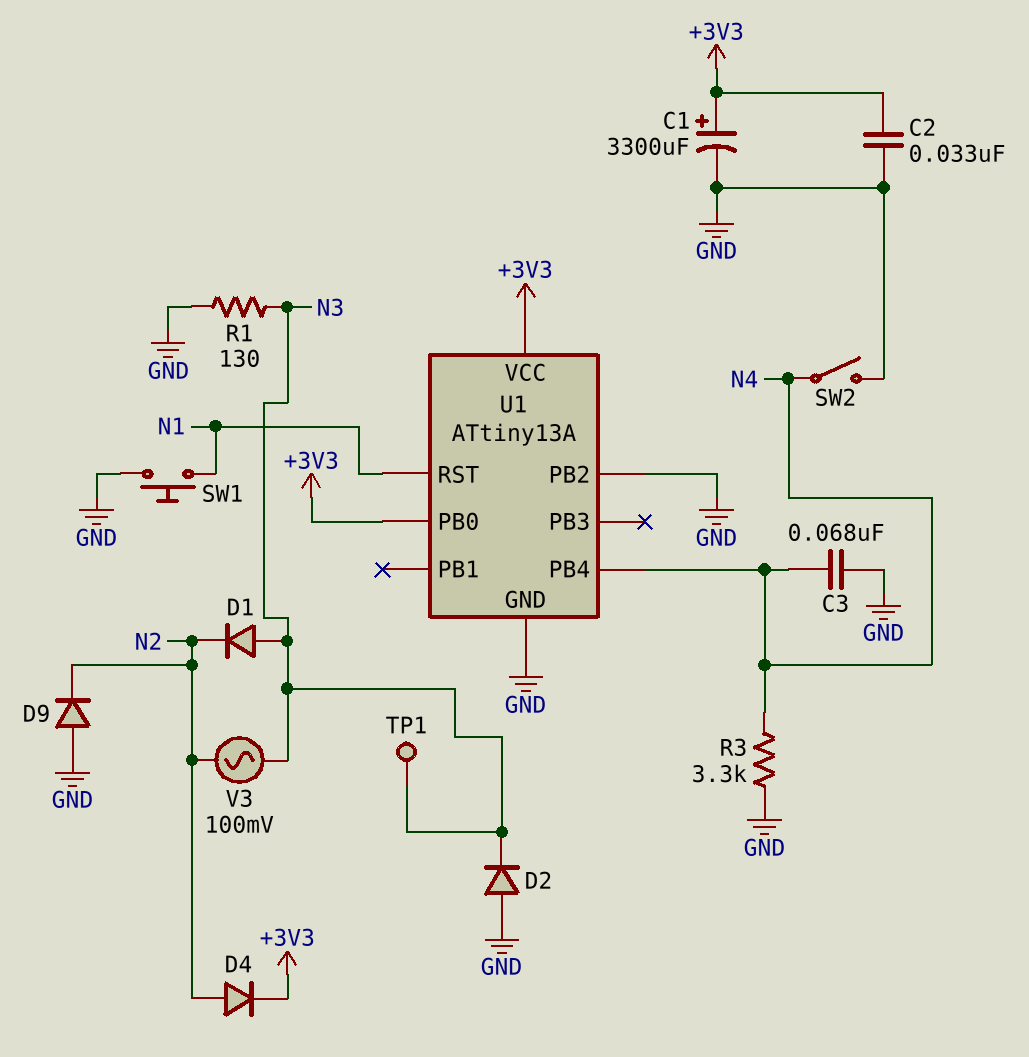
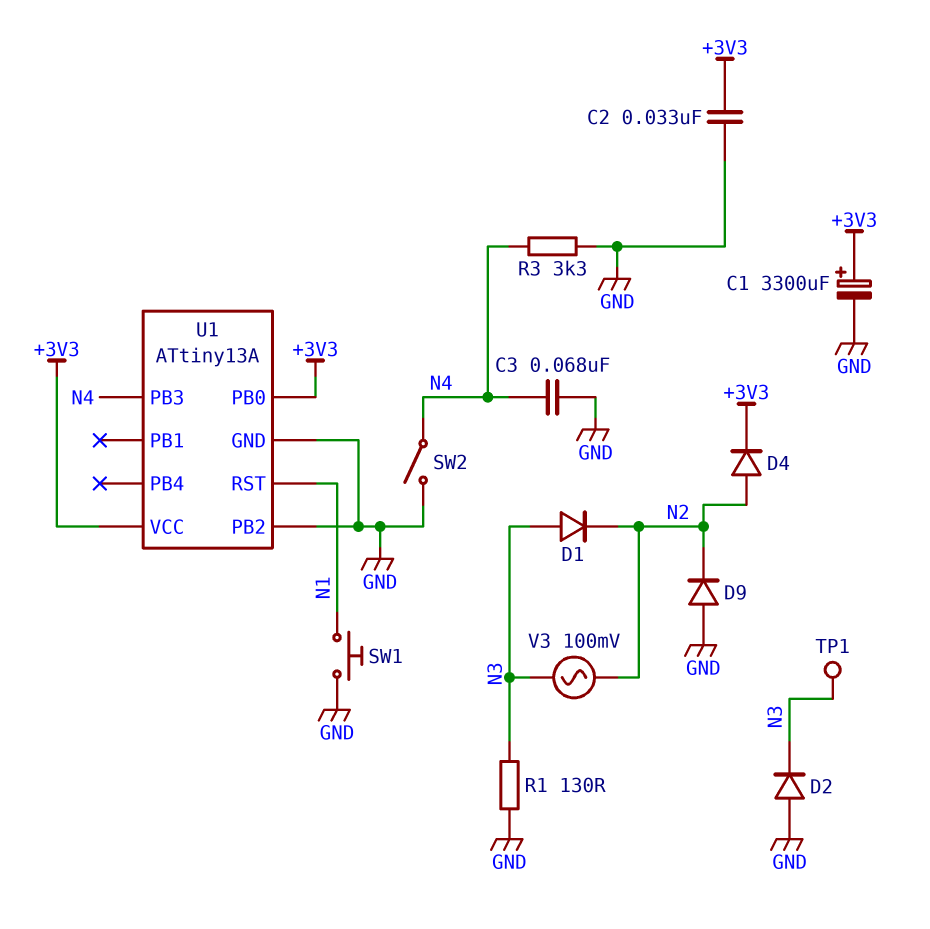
U1 pin PB3: none -> N4
U1 pin PB4: N4 -> none

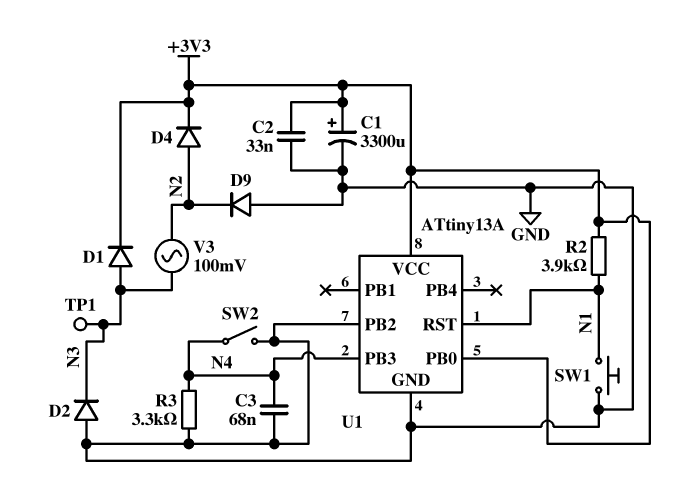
D1: diode (A N3, K N2) -> diode (A N3, K +3V3)
R1: 130 (GND, N3) -> none
R2: none -> 3.9k (+3V3, N1)

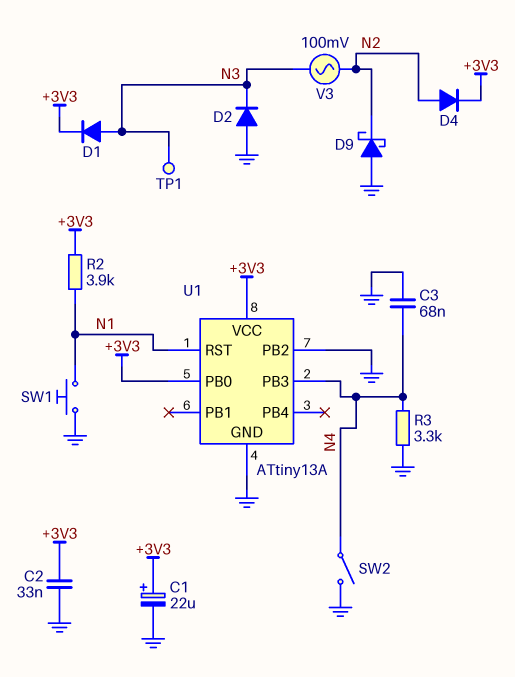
C1: 3300uF (plus +3V3, minus GND) -> 22uF (plus +3V3, minus GND)
D9: diode (A GND, K N2) -> schottky (A GND, K N2)

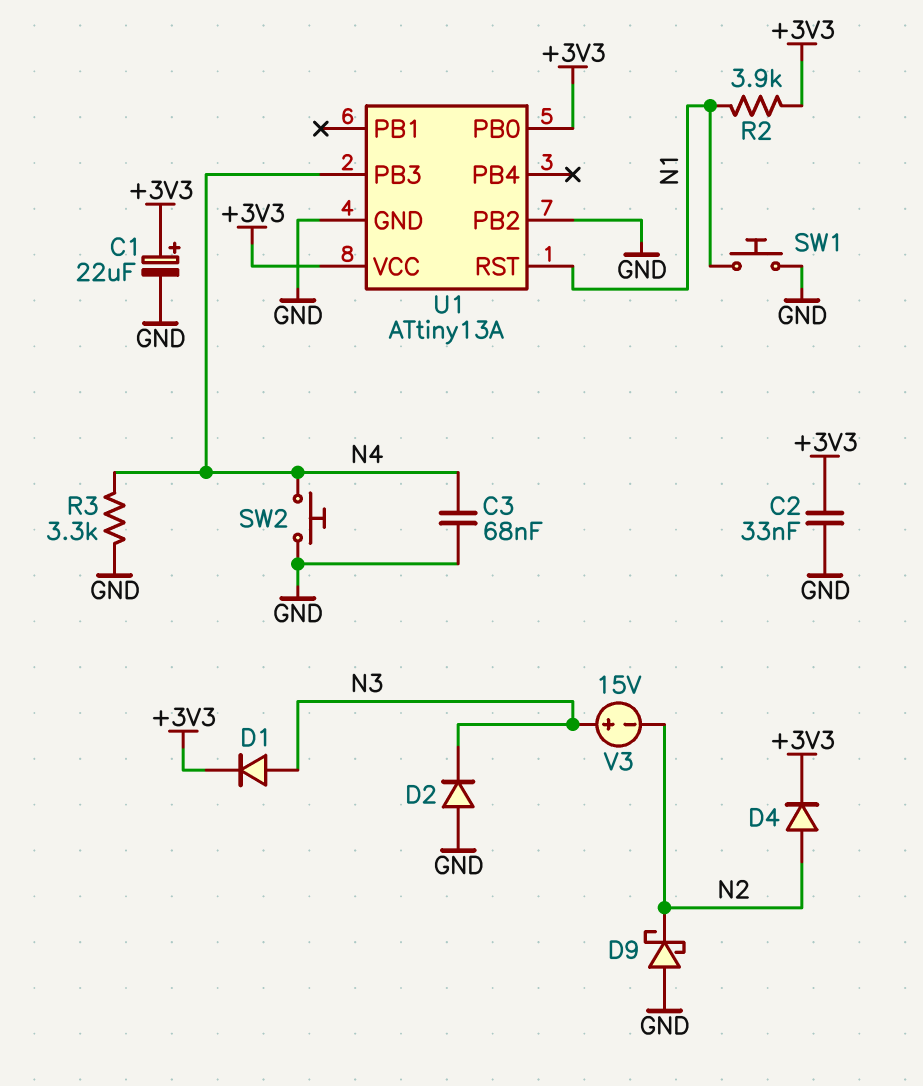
SW2: switch (GND, N4) -> button (GND, N4)
TP1: test point (N3) -> none
V3: AC 100mV (N2, N3) -> 15V (plus N3, minus N2)

